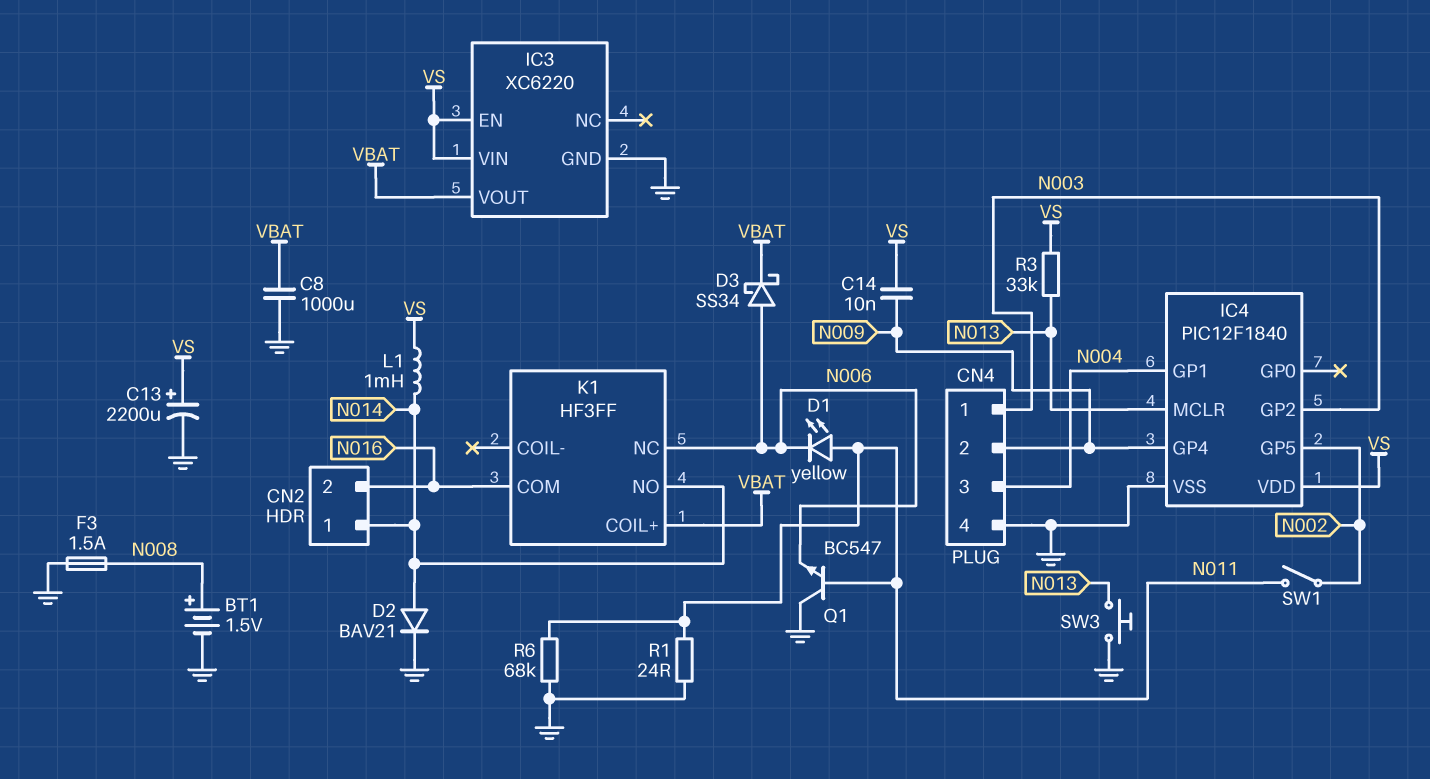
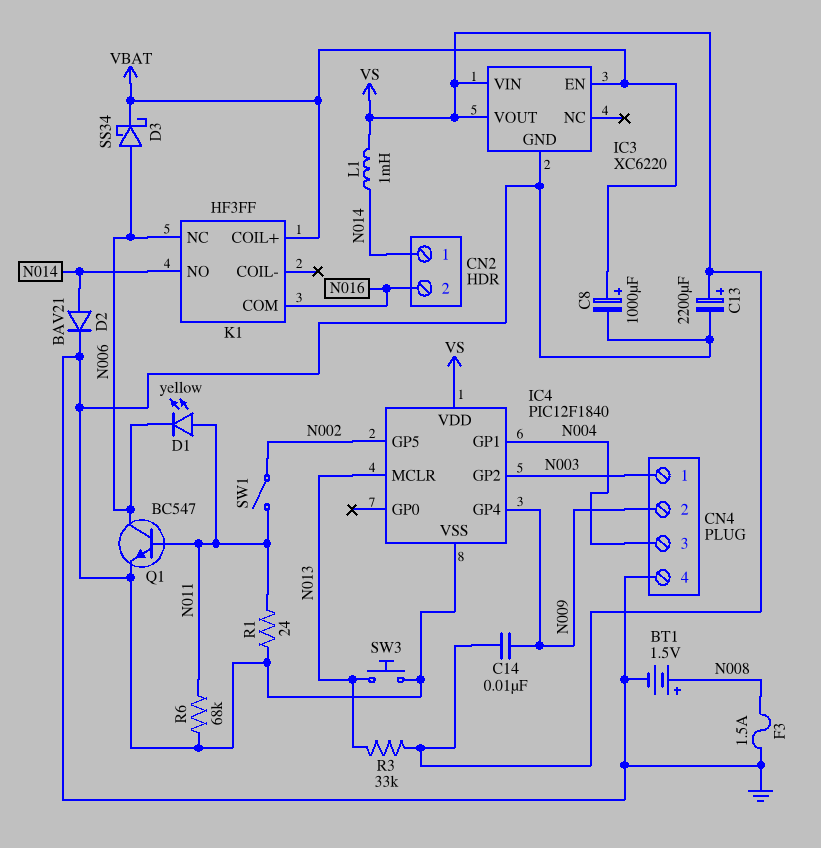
C8: 1000uF (GND, VBAT) -> 1000uF (plus VBAT, minus GND)
IC3 pin EN: VS -> VBAT
IC3 pin VOUT: VBAT -> VS
Q1: NPN BC547 (B N011, C GND, E N006) -> NPN BC547 (B N011, C N006, E GND)

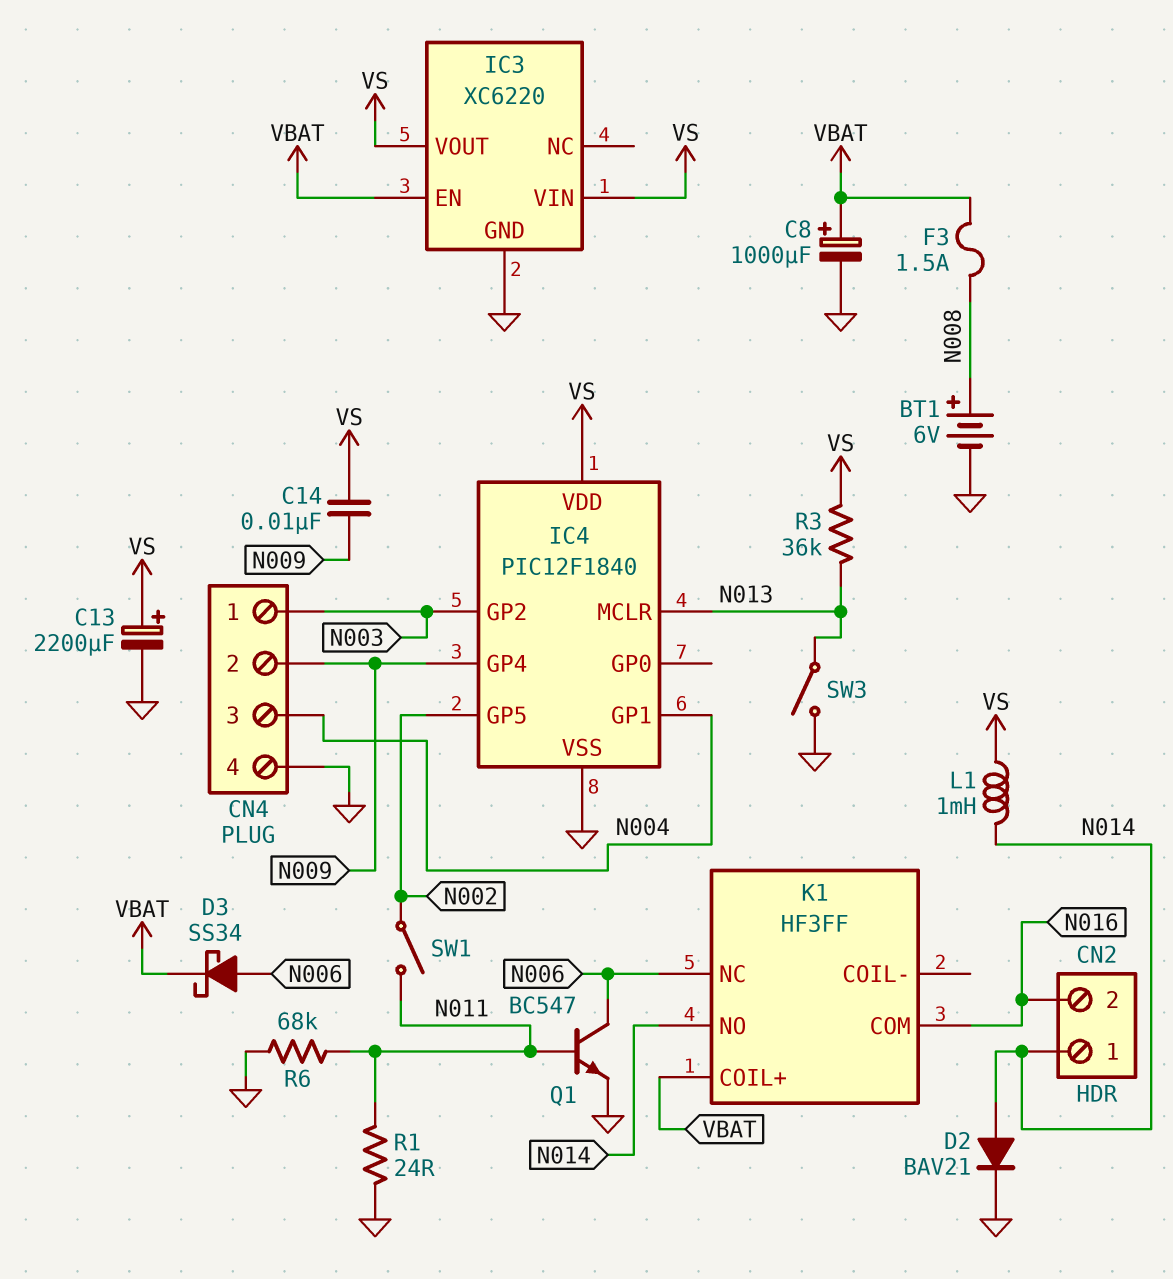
BT1: 1.5V (plus N008, minus GND) -> 6V (plus N008, minus GND)
D1: LED yellow (A N011, K N006) -> none
F3: 1.5A (GND, N008) -> 1.5A (N008, VBAT)
R3: 33k (N013, VS) -> 36k (N013, VS)
SW3: button (GND, N013) -> switch (GND, N013)

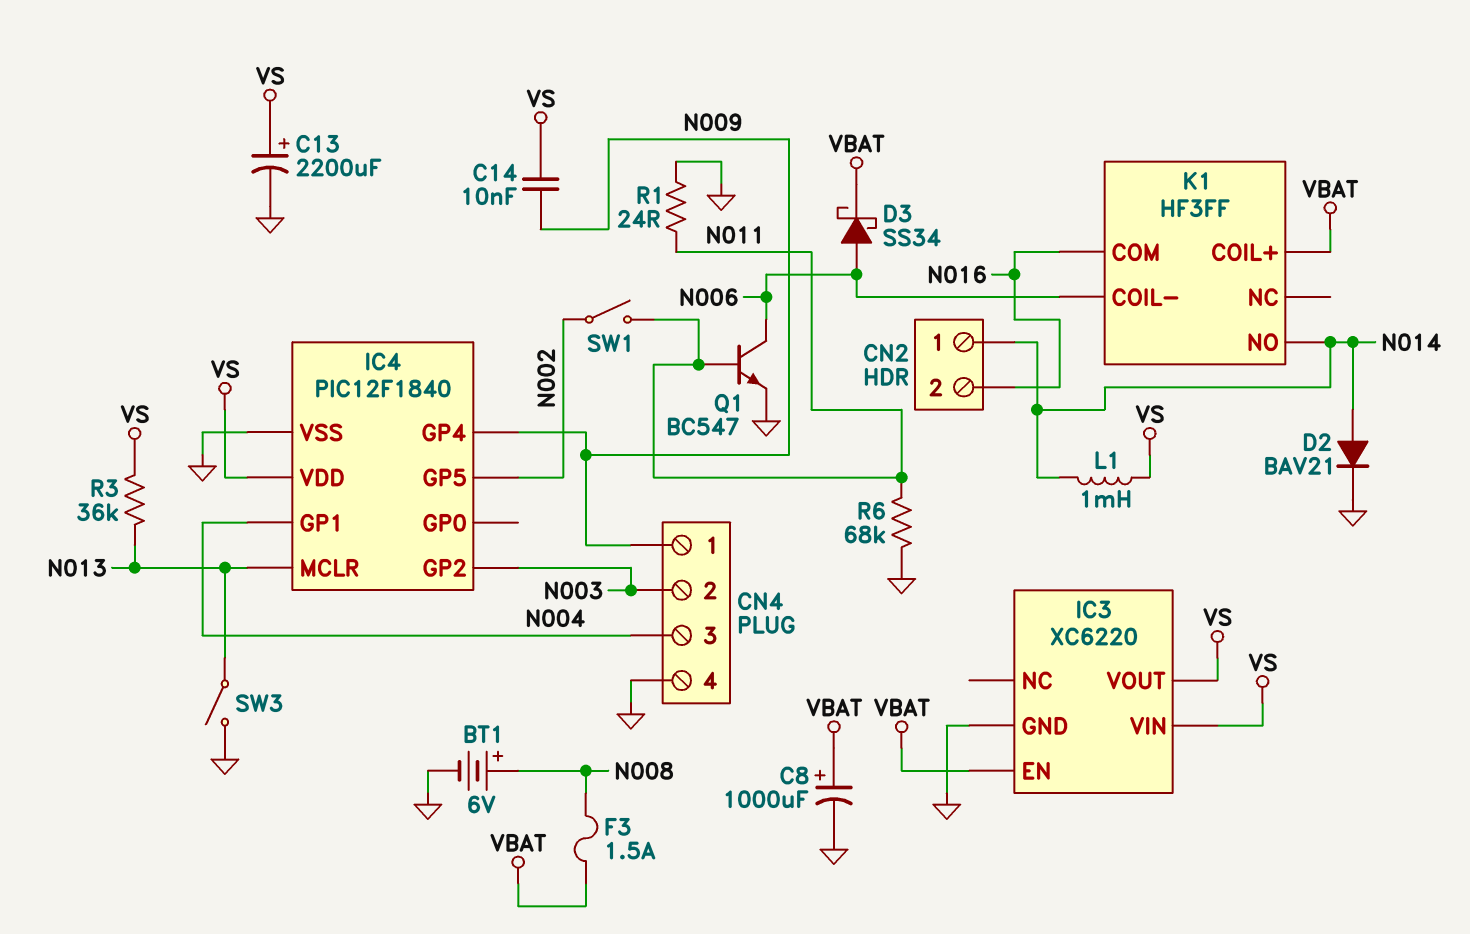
CN4 pin 1: N003 -> N009
CN4 pin 2: N009 -> N003
K1 pin COIL-: none -> N006
K1 pin NC: N006 -> none

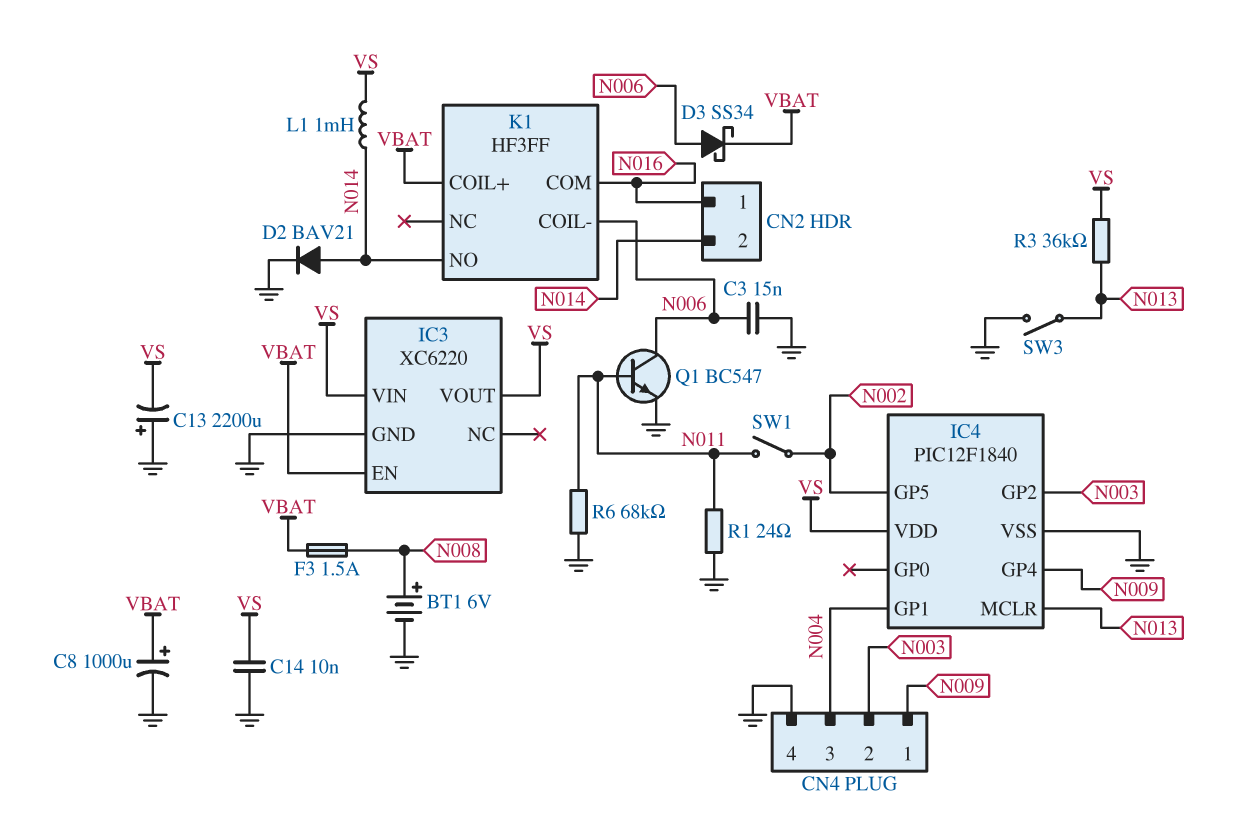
C3: none -> 15nF (GND, N006)
C13: 2200uF (plus VS, minus GND) -> 2200uF (plus GND, minus VS)
C14: 10nF (N009, VS) -> 10nF (GND, VS)
CN2 pin 1: N014 -> N016
CN2 pin 2: N016 -> N014

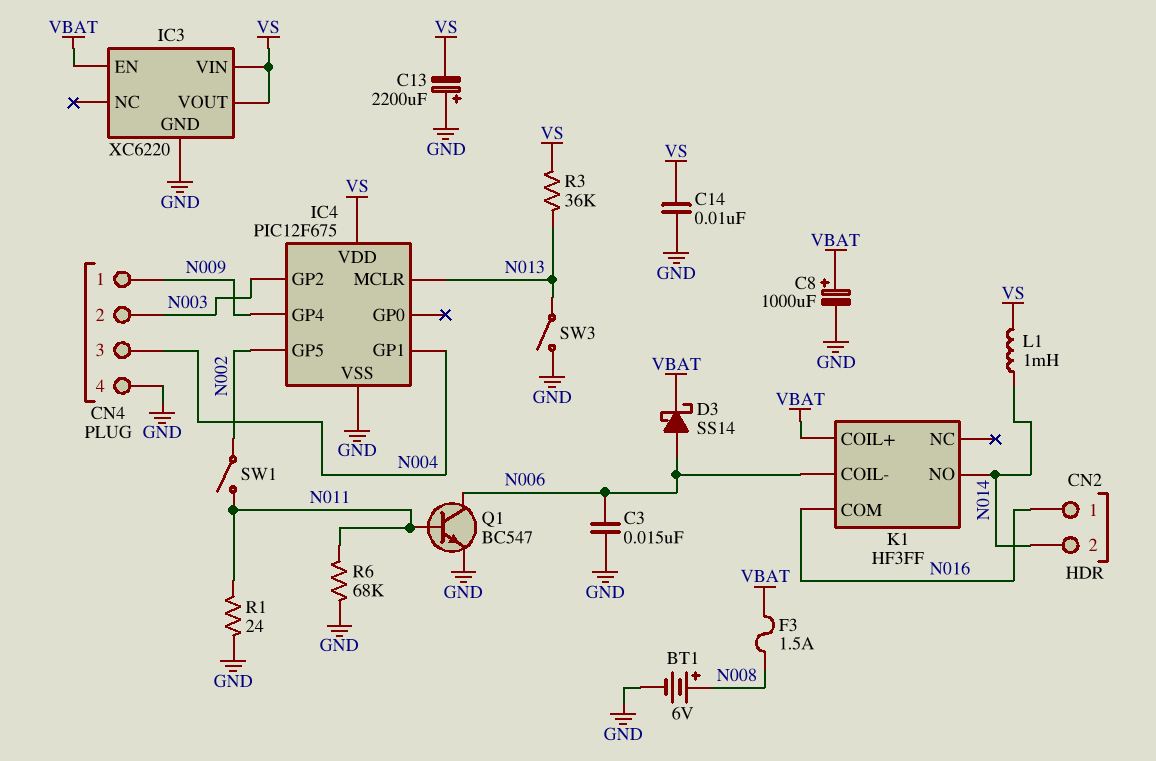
D2: diode BAV21 (A N014, K GND) -> none
D3: schottky SS34 (A N006, K VBAT) -> schottky SS14 (A N006, K VBAT)
IC4: PIC12F1840 -> PIC12F675

